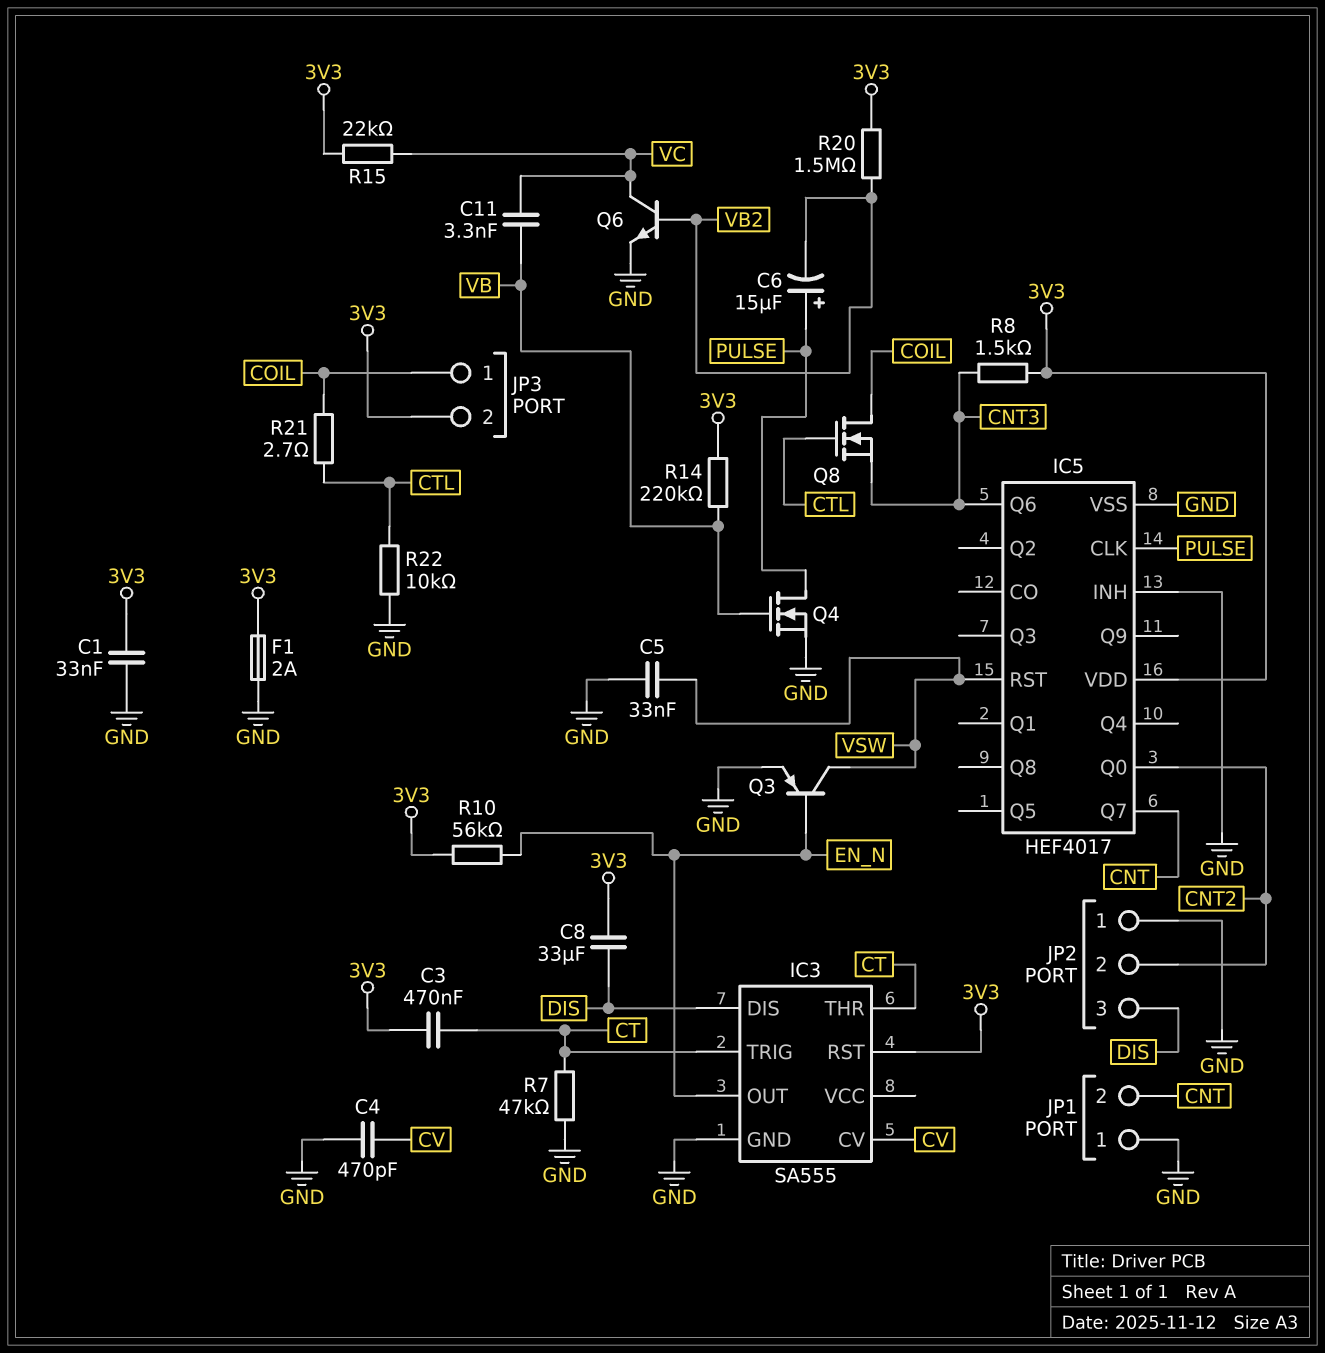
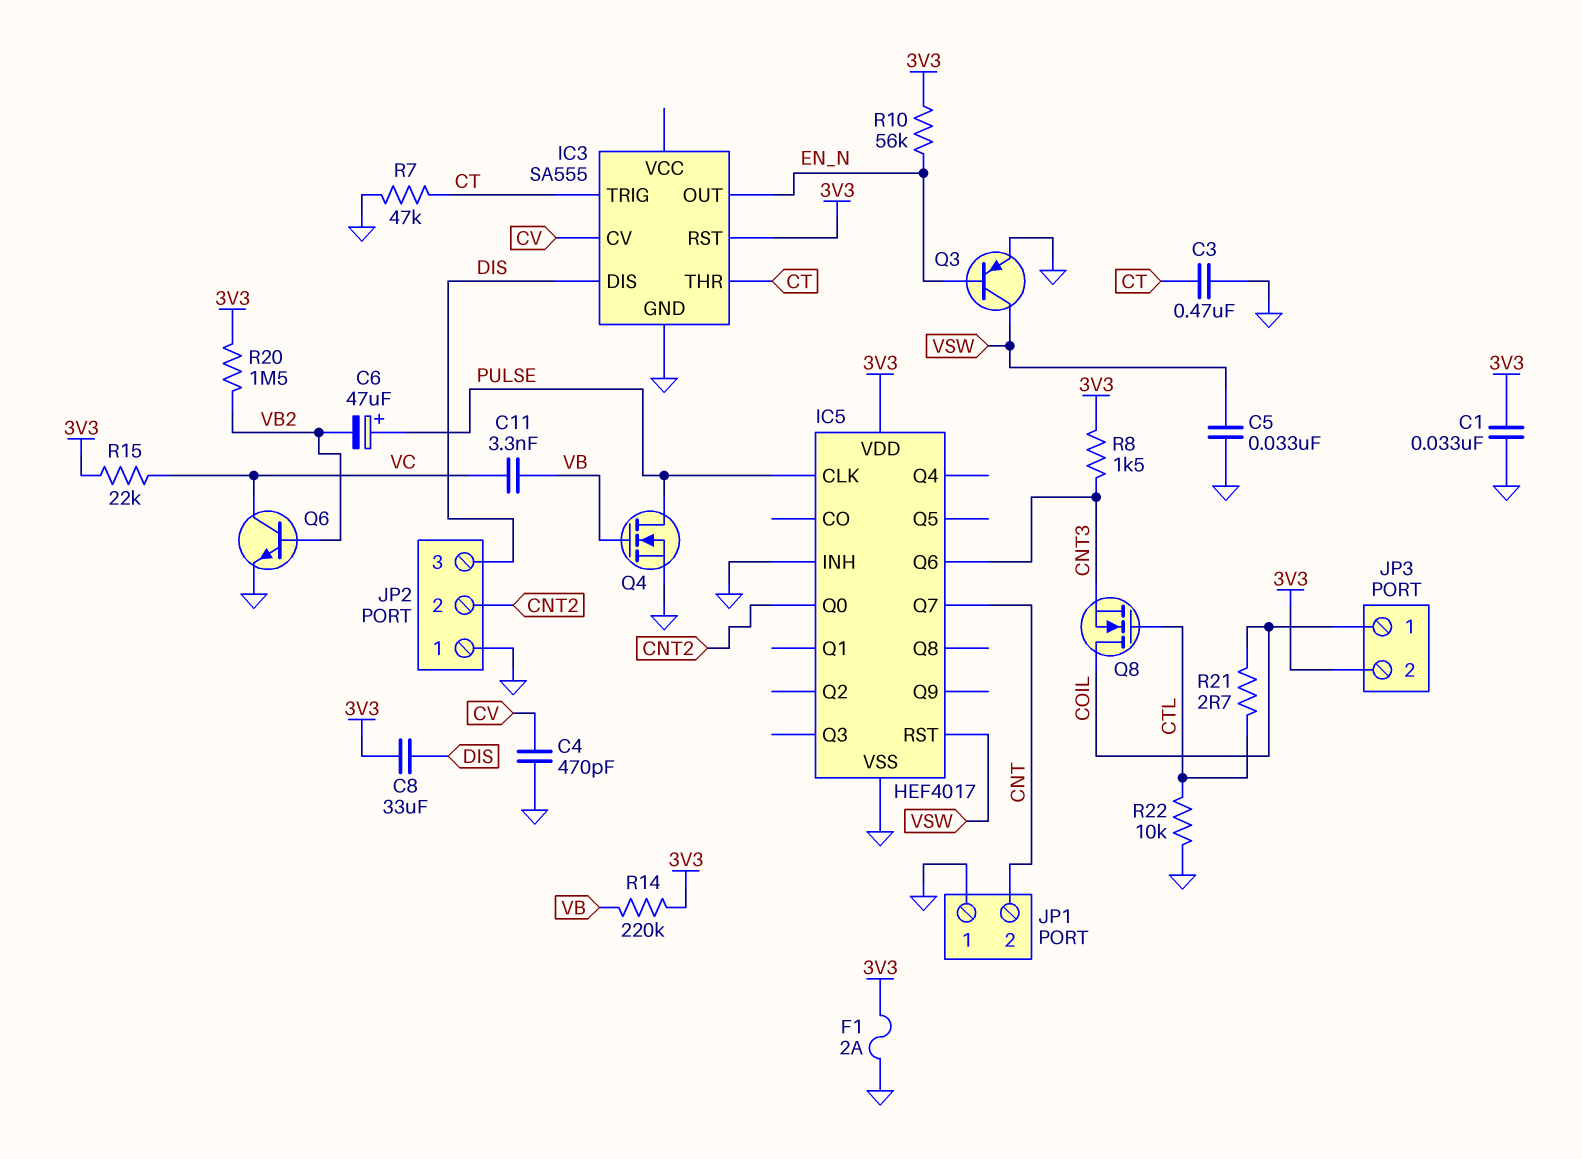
C3: 470nF (3V3, CT) -> 470nF (CT, GND)
C6: 15uF (plus PULSE, minus VB2) -> 47uF (plus PULSE, minus VB2)

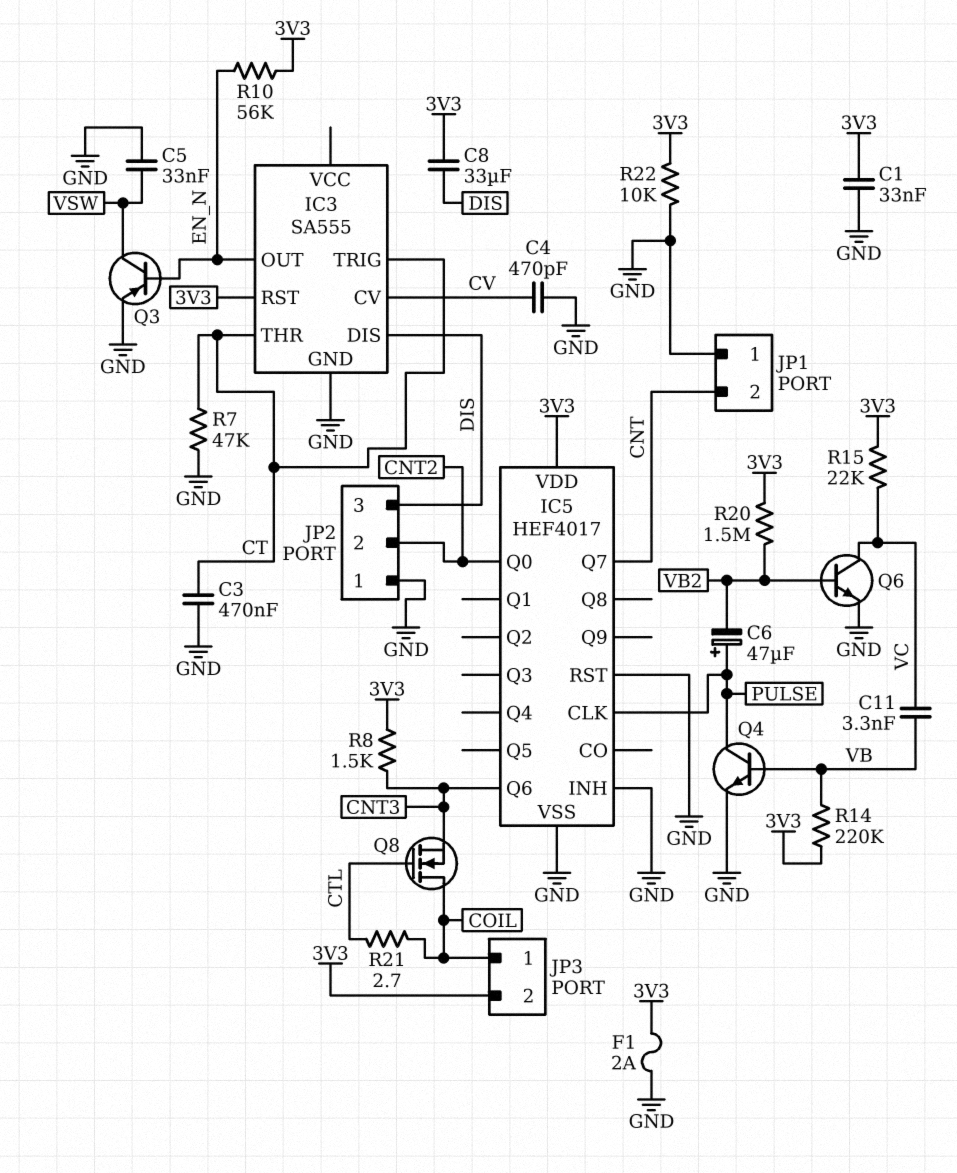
IC5 pin RST: VSW -> GND
Q4: NMOS (G VB, D PULSE, S GND) -> NPN (B VB, C PULSE, E GND)
R22: 10k (CTL, GND) -> 10k (3V3, GND)

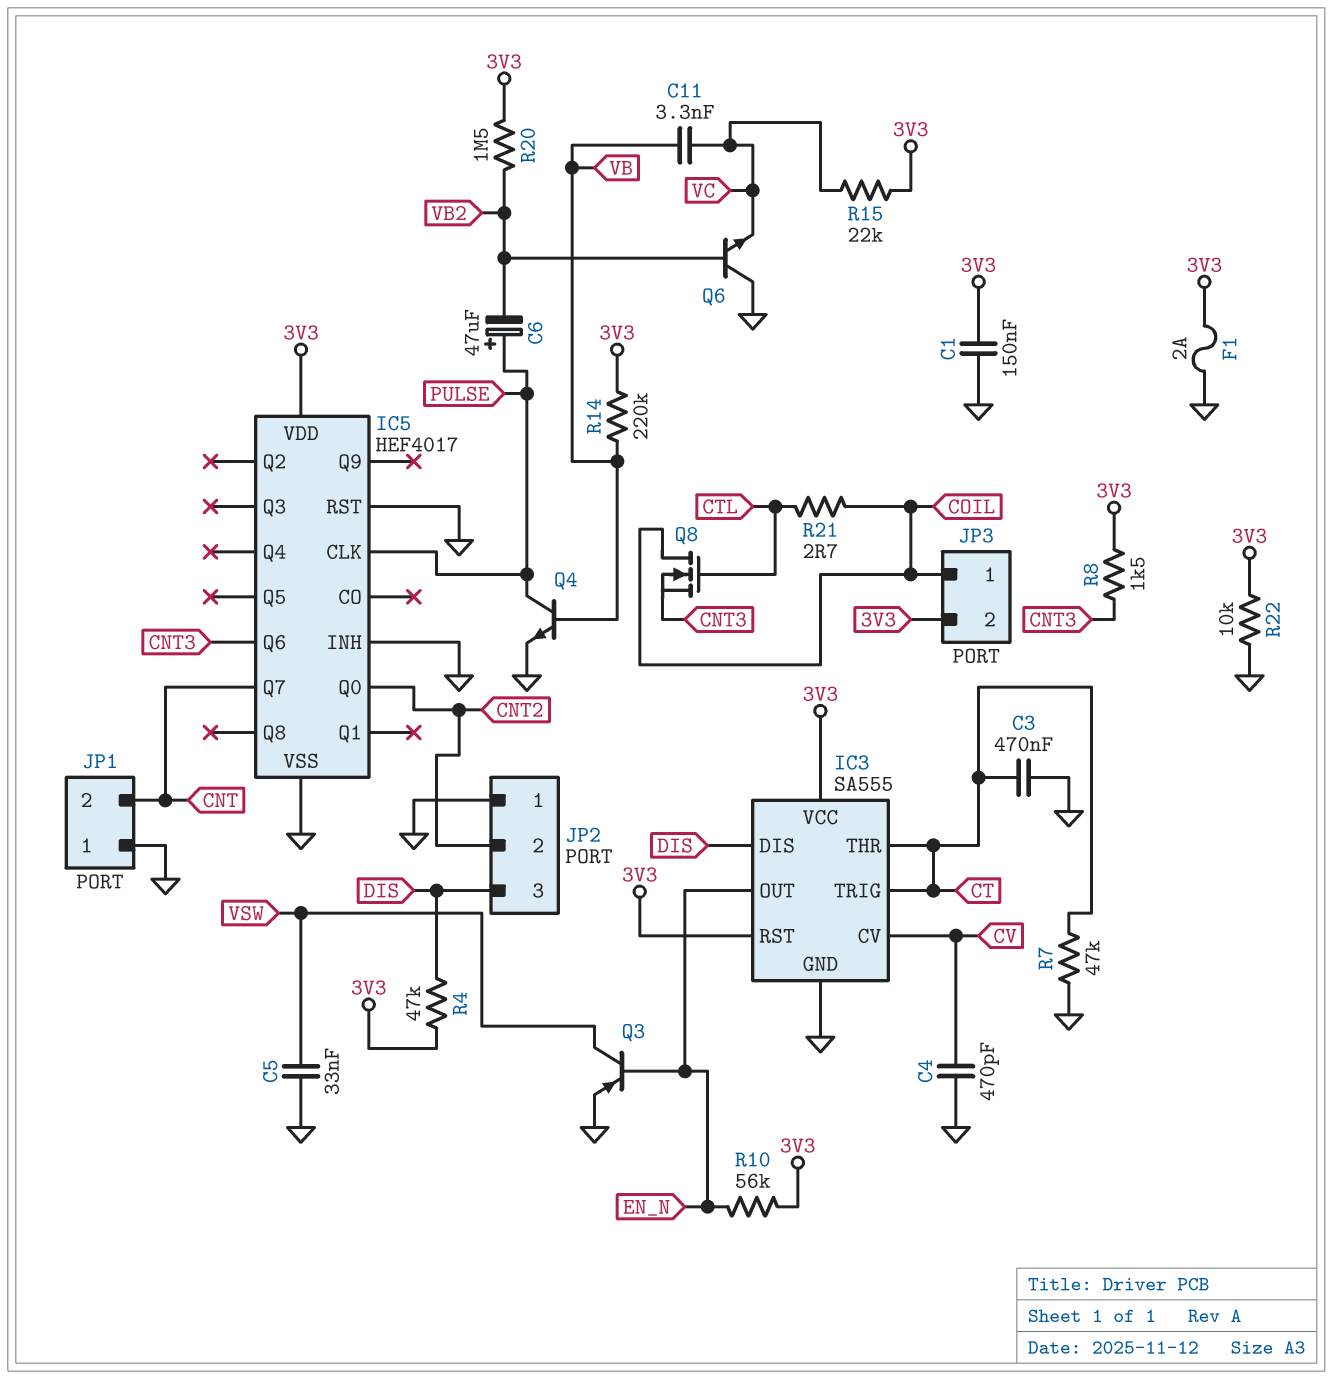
C1: 33nF (3V3, GND) -> 150nF (3V3, GND)
C8: 33uF (3V3, DIS) -> none
IC3 pin VCC: none -> 3V3
Q6: NPN (B VB2, C VC, E GND) -> NPN (B VB2, C GND, E VC)
R4: none -> 47k (3V3, DIS)

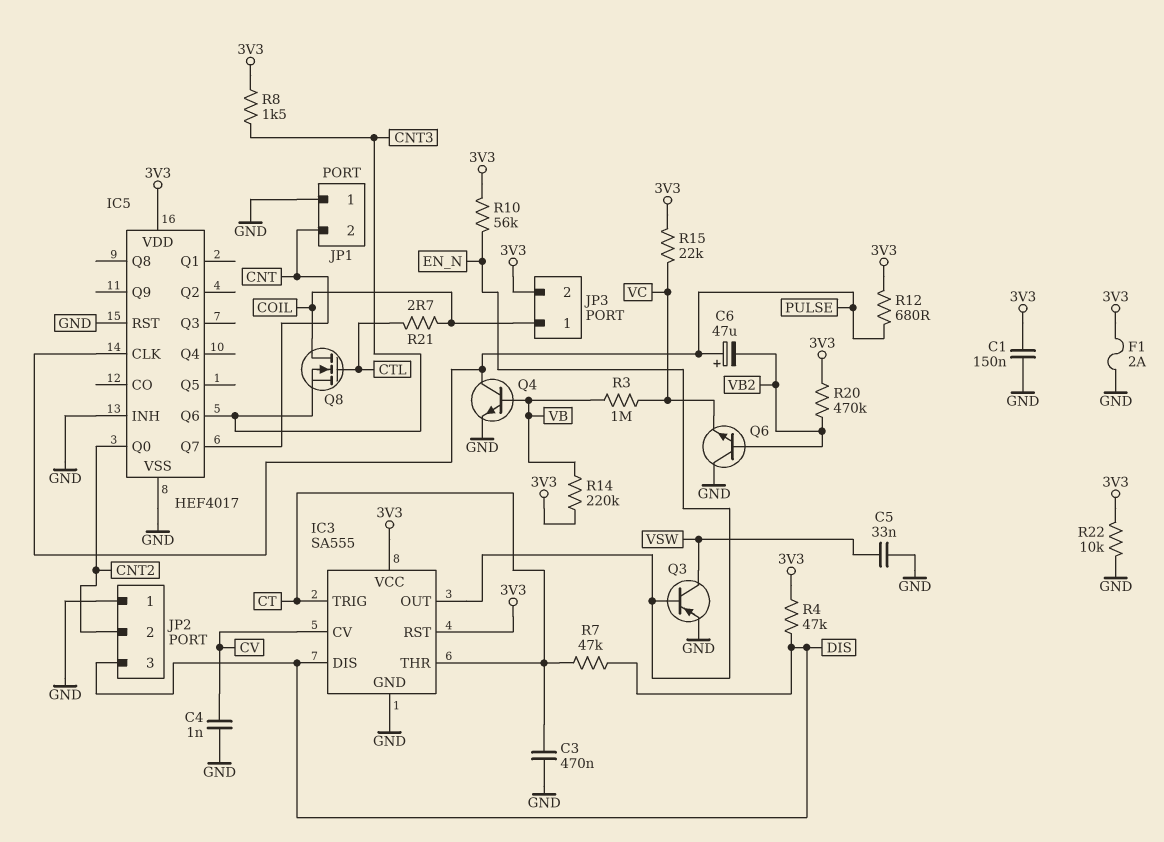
C4: 470pF (CV, GND) -> 1nF (CV, GND)
C11: 3.3nF (VB, VC) -> none
R3: none -> 1M (VB, VC)
R7: 47k (CT, GND) -> 47k (CT, DIS)
R12: none -> 680 (3V3, PULSE)
R20: 1.5M (3V3, VB2) -> 470k (3V3, VB2)

